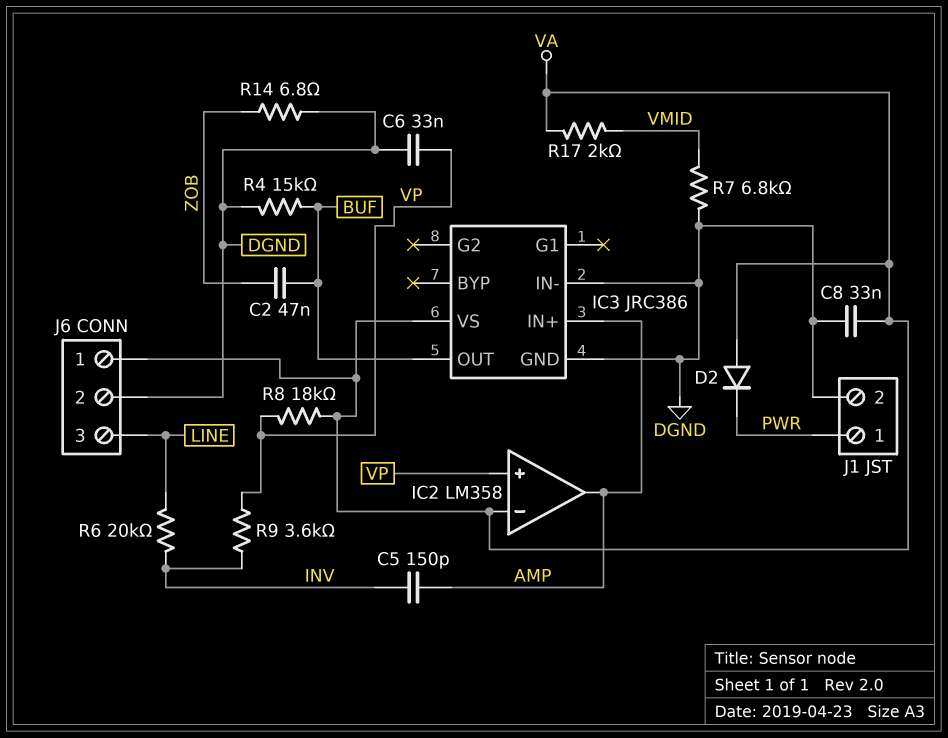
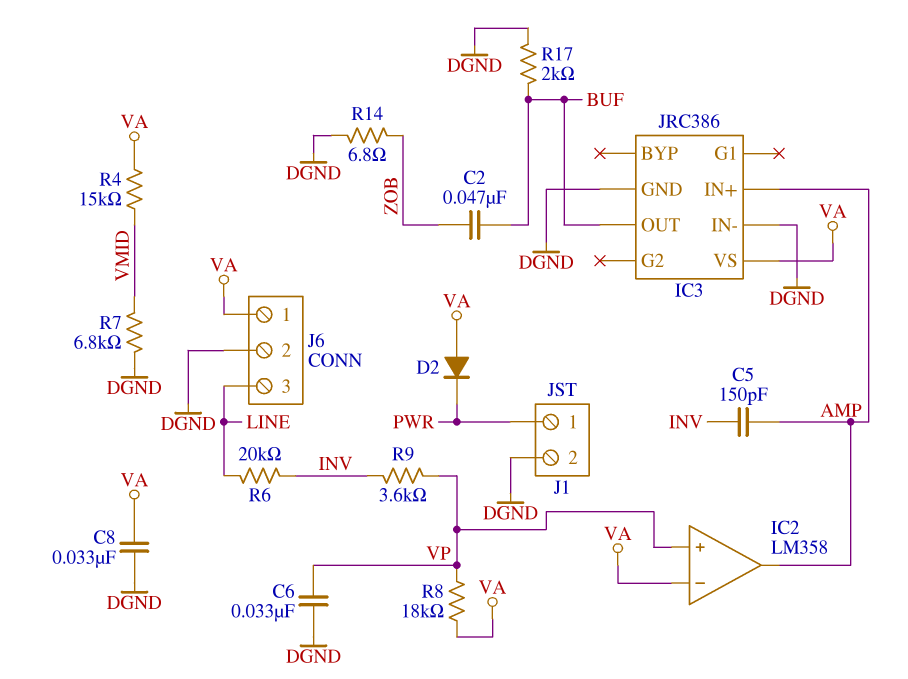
R4: 15k (BUF, DGND) -> 15k (VA, VMID)
R17: 2k (VA, VMID) -> 2k (BUF, DGND)

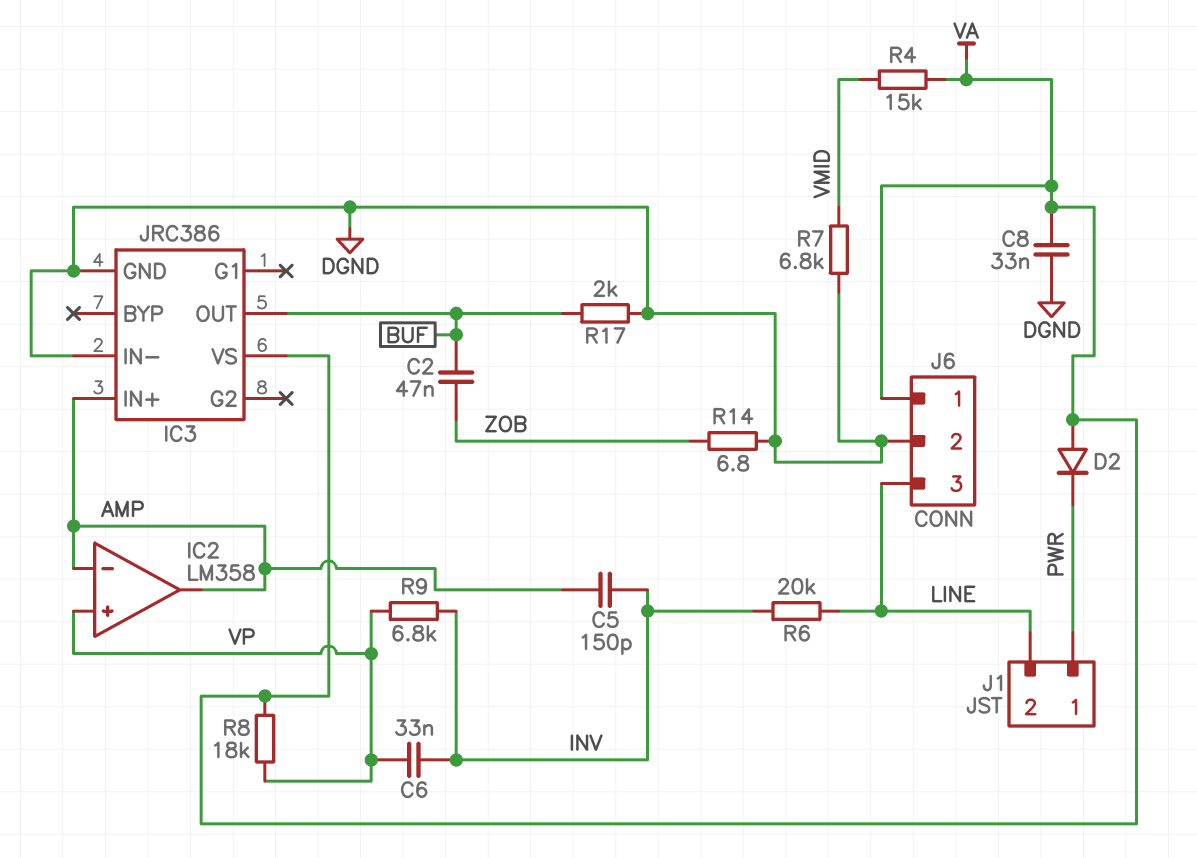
C6: 33nF (DGND, VP) -> 33nF (INV, VP)
IC2 pin in-: VA -> AMP
J1 pin 2: DGND -> LINE
R9: 3.6k (INV, VP) -> 6.8k (INV, VP)

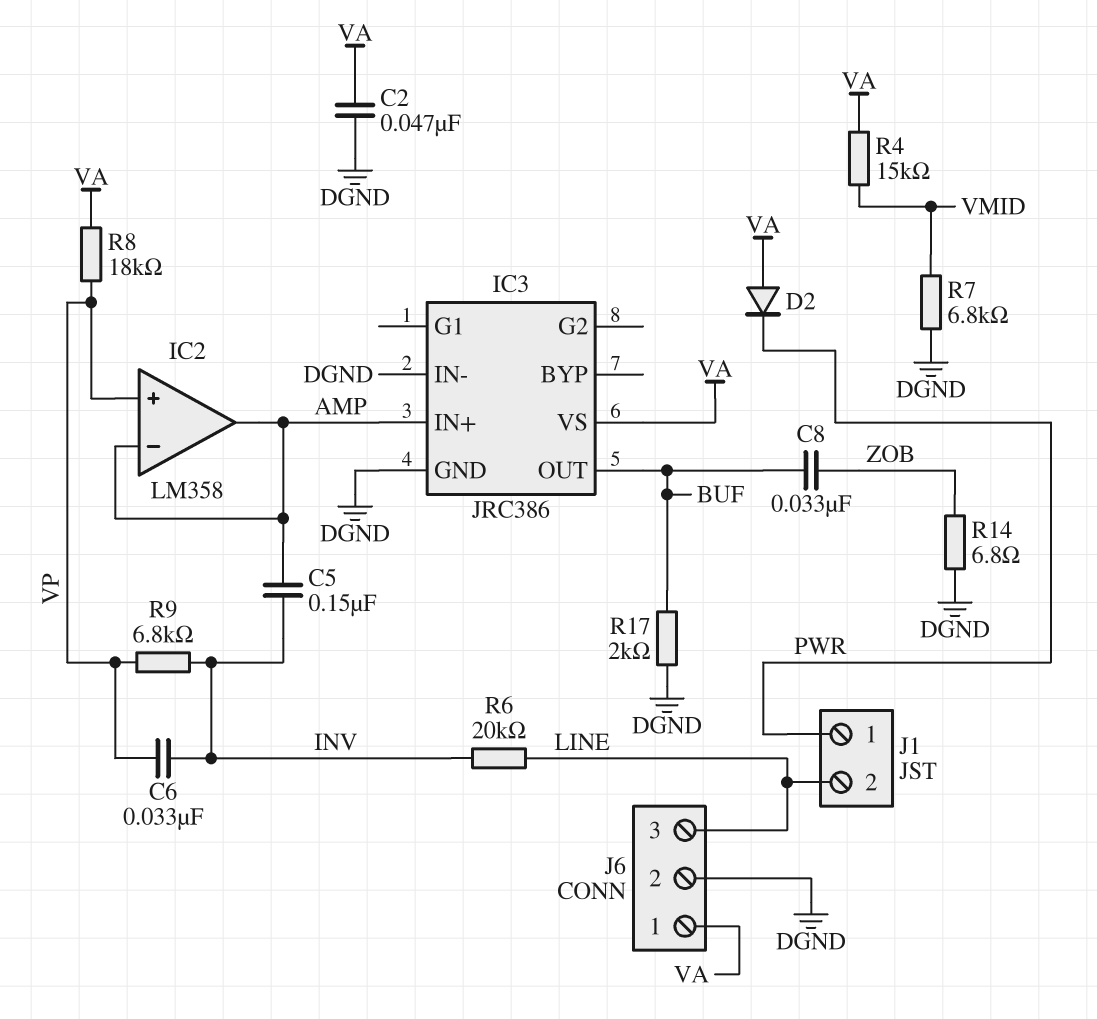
C2: 47nF (BUF, ZOB) -> 47nF (DGND, VA)
C5: 150pF (AMP, INV) -> 150nF (AMP, INV)
C8: 33nF (DGND, VA) -> 33nF (BUF, ZOB)

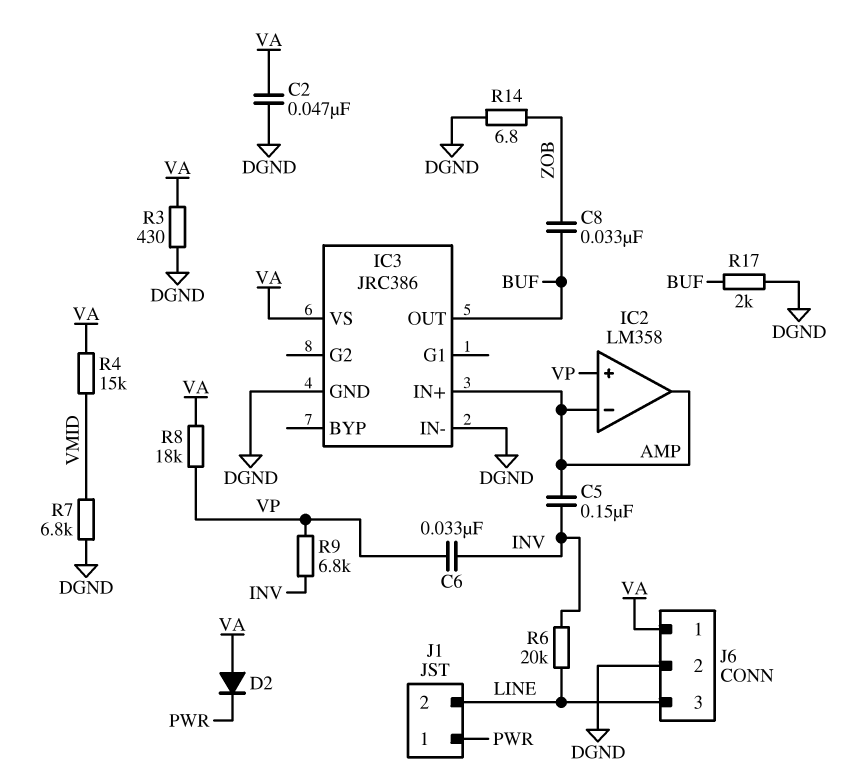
R3: none -> 430 (DGND, VA)

